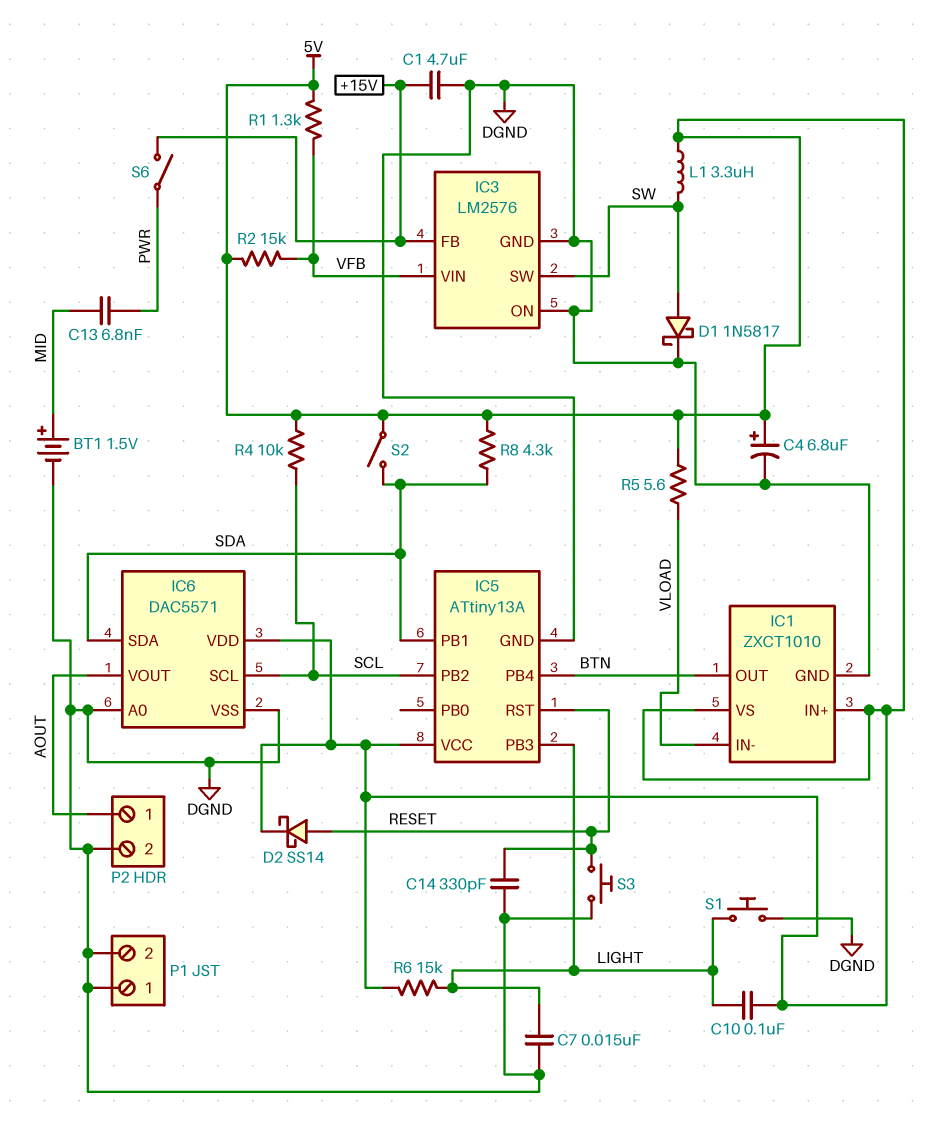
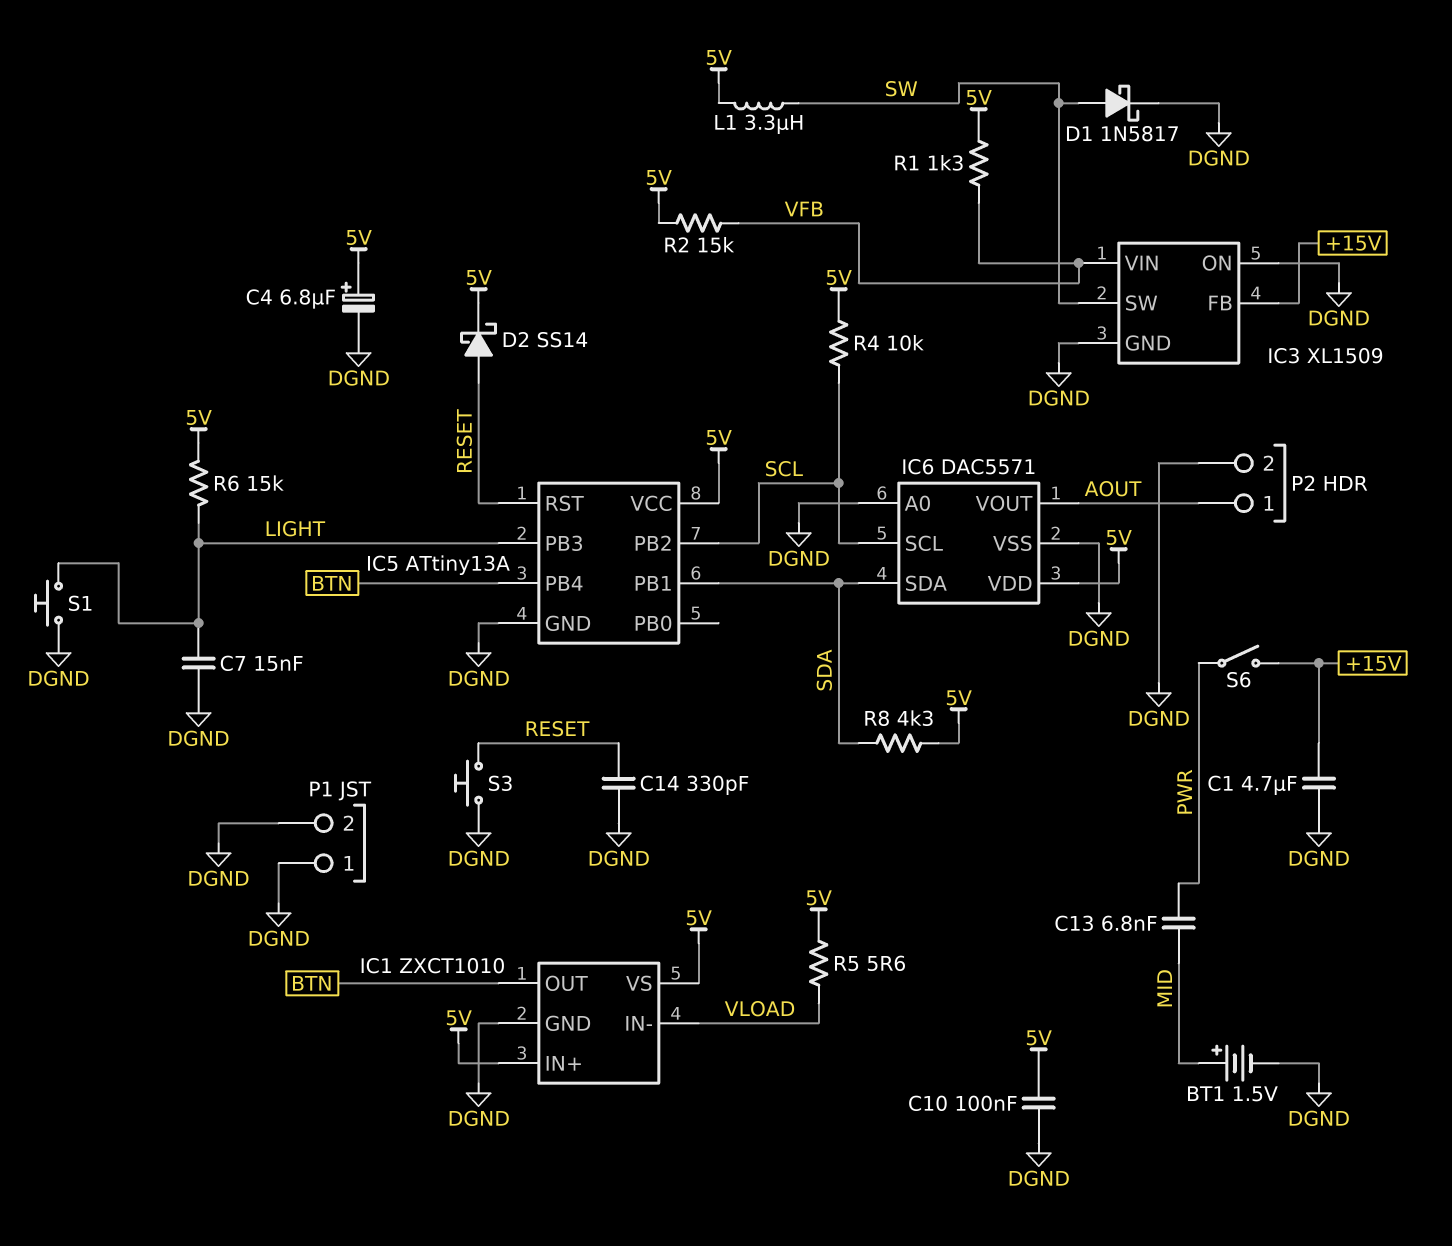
C10: 100nF (5V, LIGHT) -> 100nF (5V, DGND)
IC3: LM2576 -> XL1509
S2: switch (5V, SDA) -> none

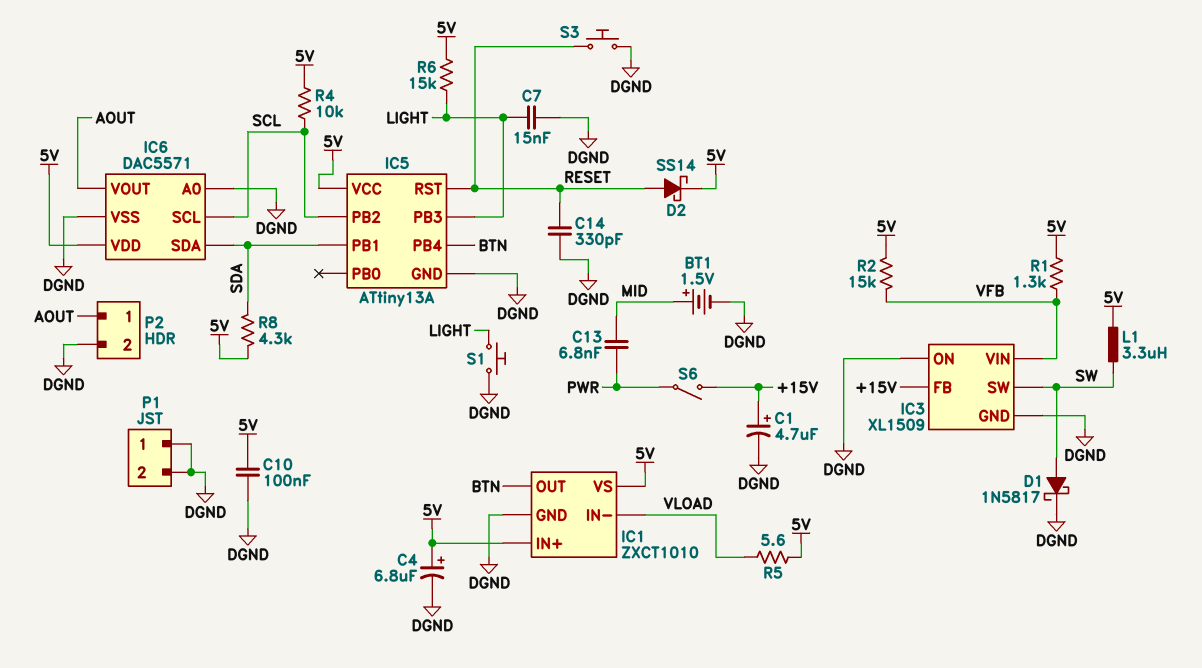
C1: 4.7uF (+15V, DGND) -> 4.7uF (plus +15V, minus DGND)

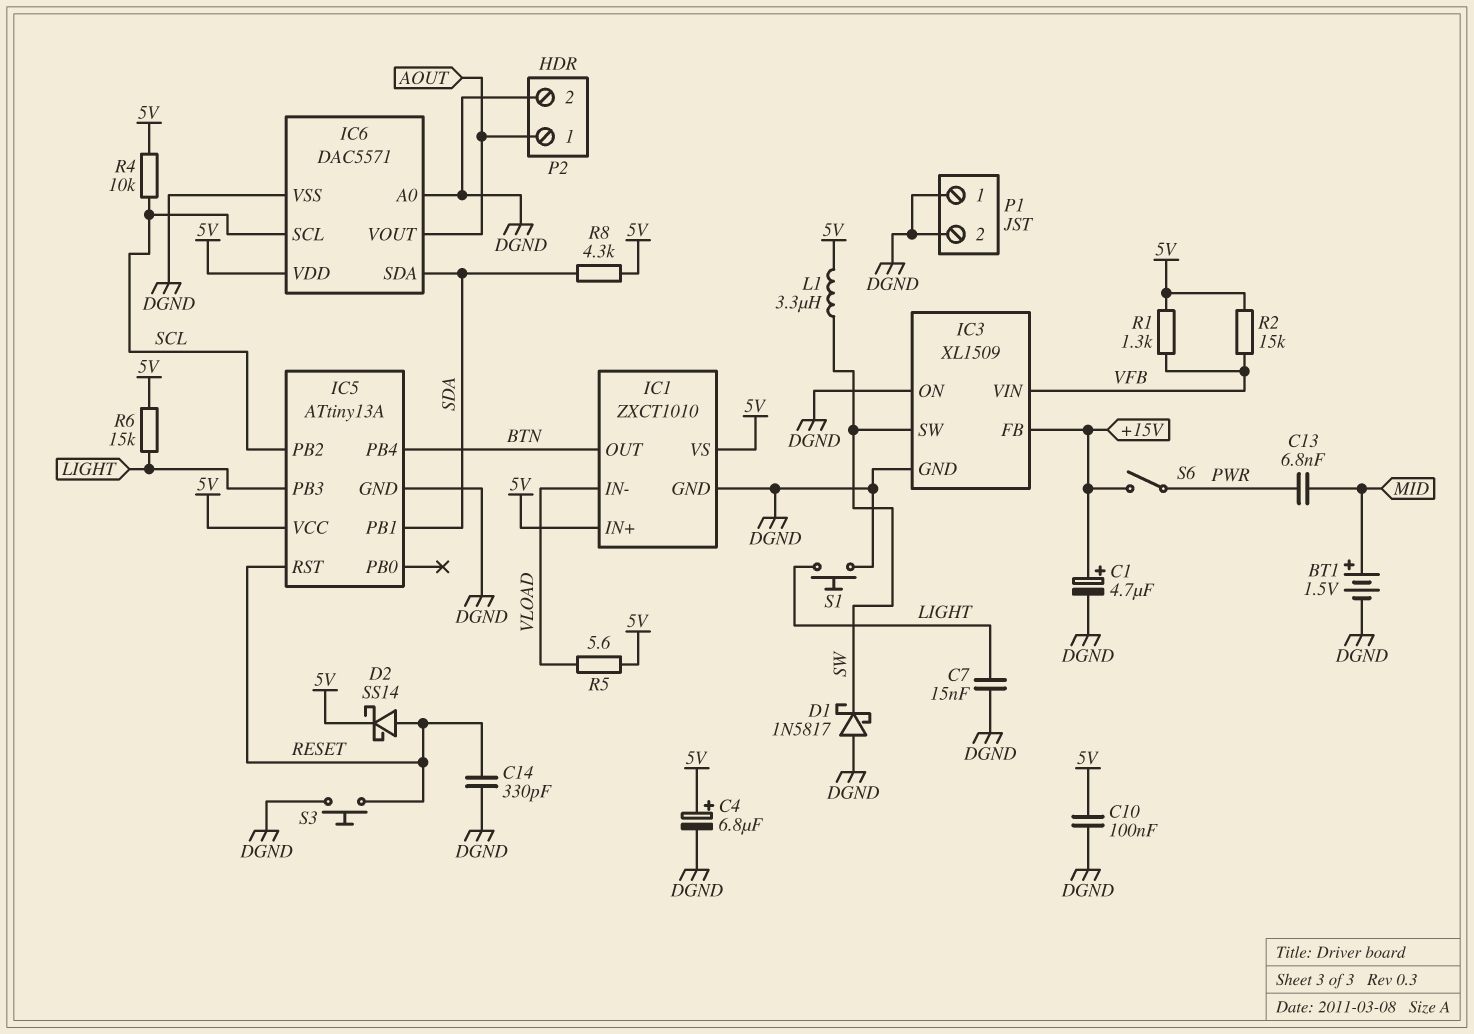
D1: schottky 1N5817 (A SW, K DGND) -> schottky 1N5817 (A DGND, K SW)

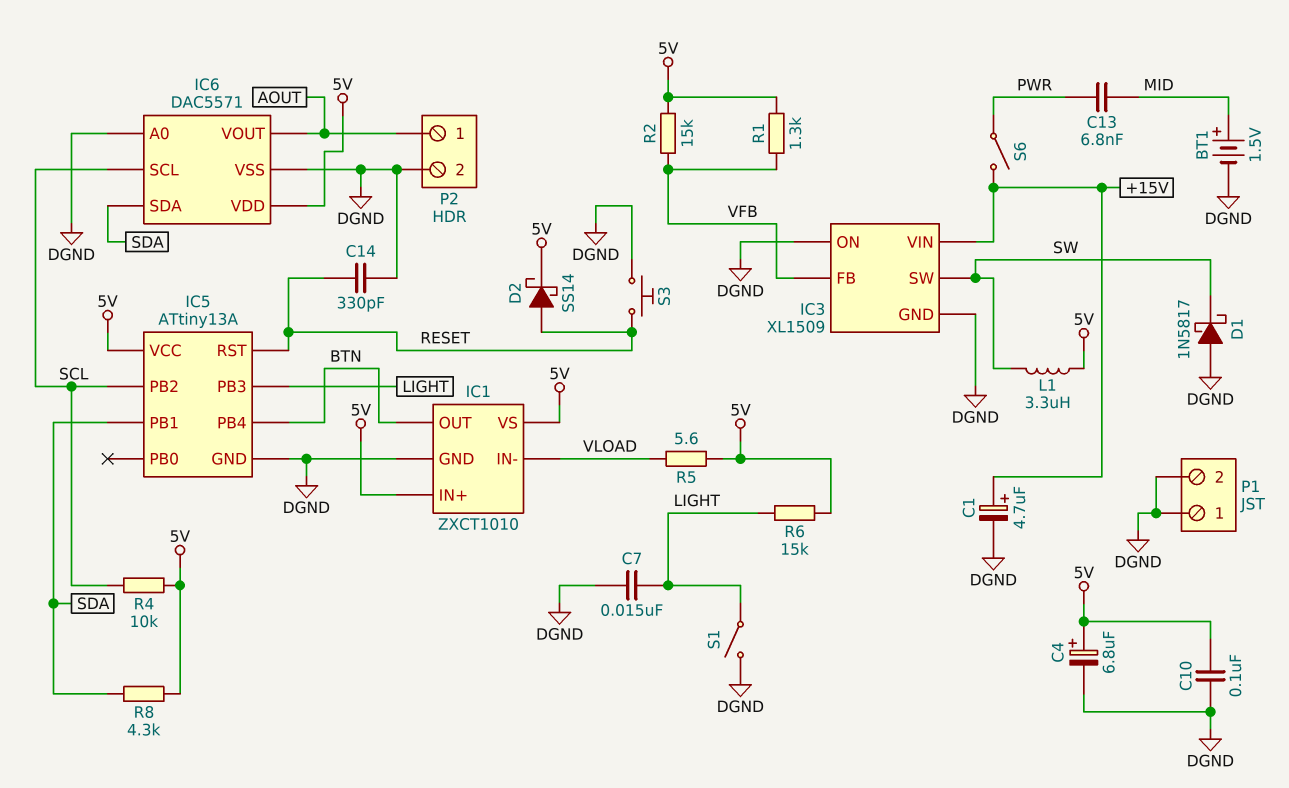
IC3 pin FB: +15V -> VFB
IC3 pin VIN: VFB -> +15V
S1: button (DGND, LIGHT) -> switch (DGND, LIGHT)

